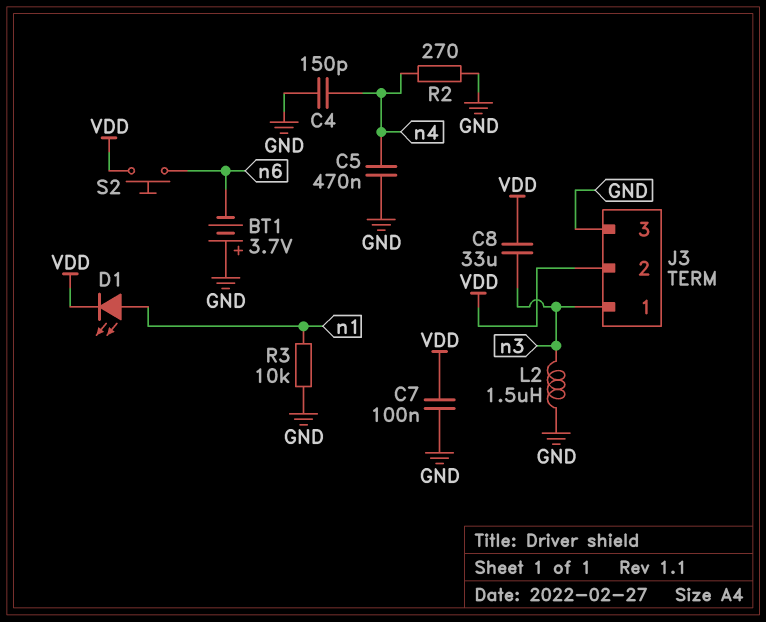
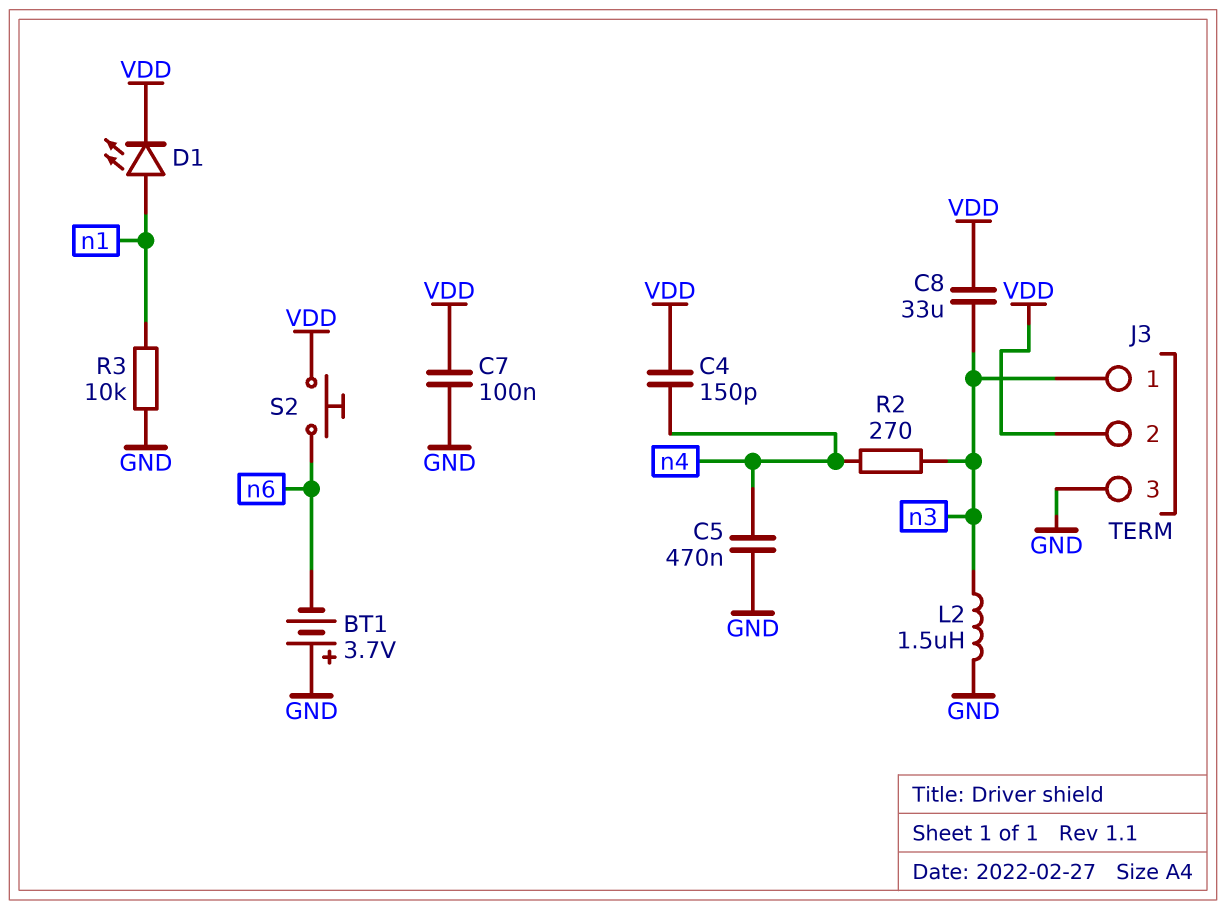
C4: 150pF (GND, n4) -> 150pF (VDD, n4)
R2: 270 (GND, n4) -> 270 (n3, n4)

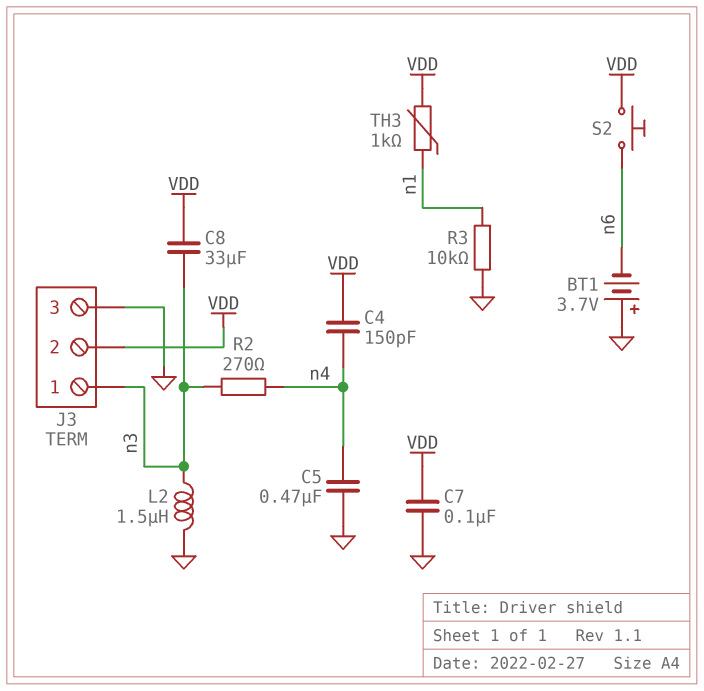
D1: LED (A n1, K VDD) -> none
TH3: none -> 1k (VDD, n1)

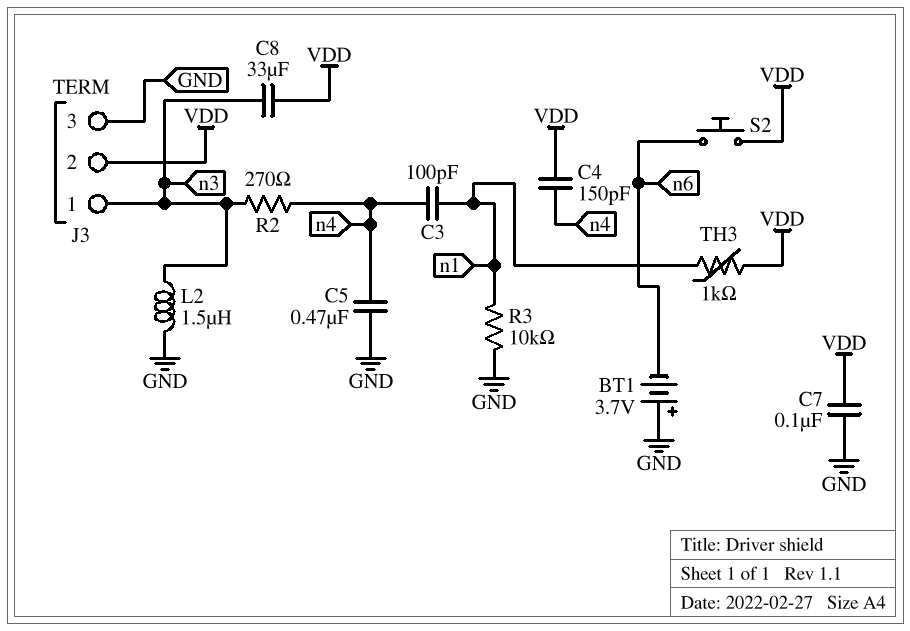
C3: none -> 100pF (n1, n4)

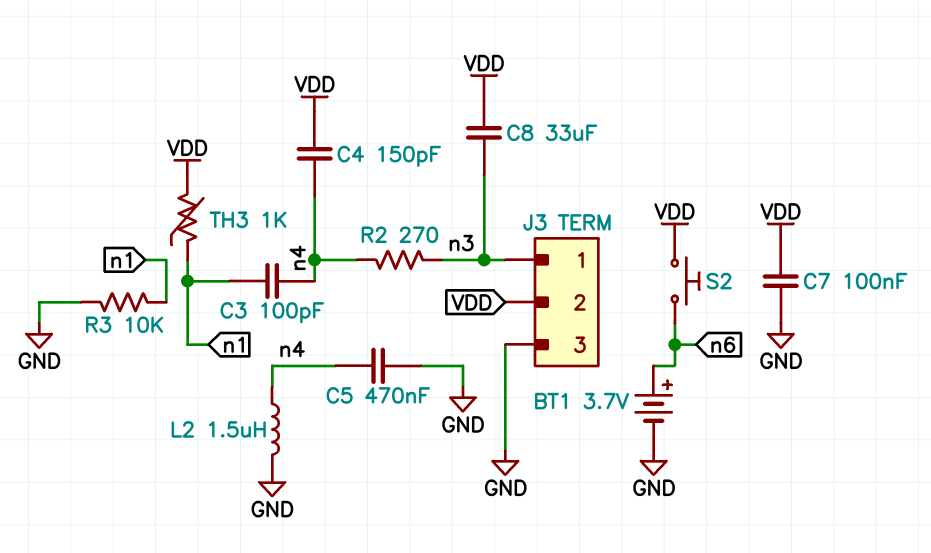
BT1: 3.7V (plus GND, minus n6) -> 3.7V (plus n6, minus GND)
L2: 1.5uH (GND, n3) -> 1.5uH (GND, n4)

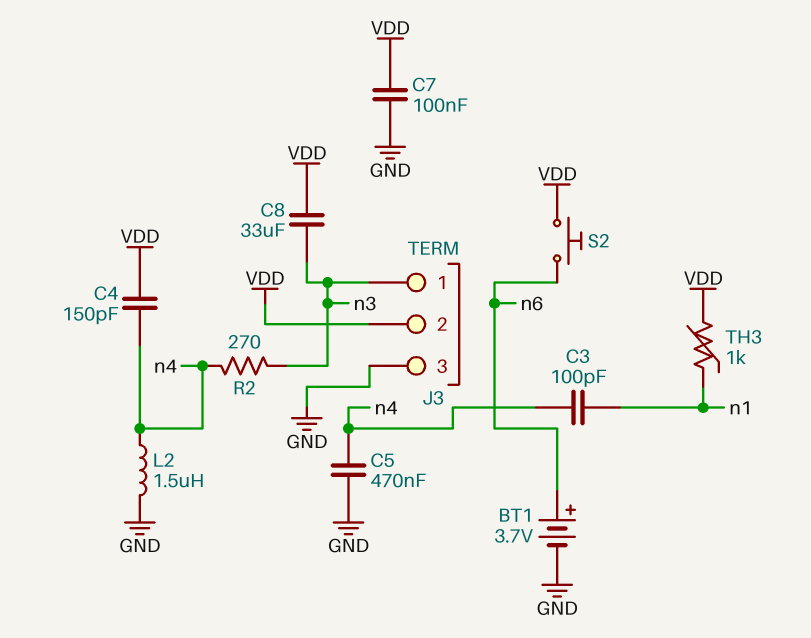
R3: 10k (GND, n1) -> none

